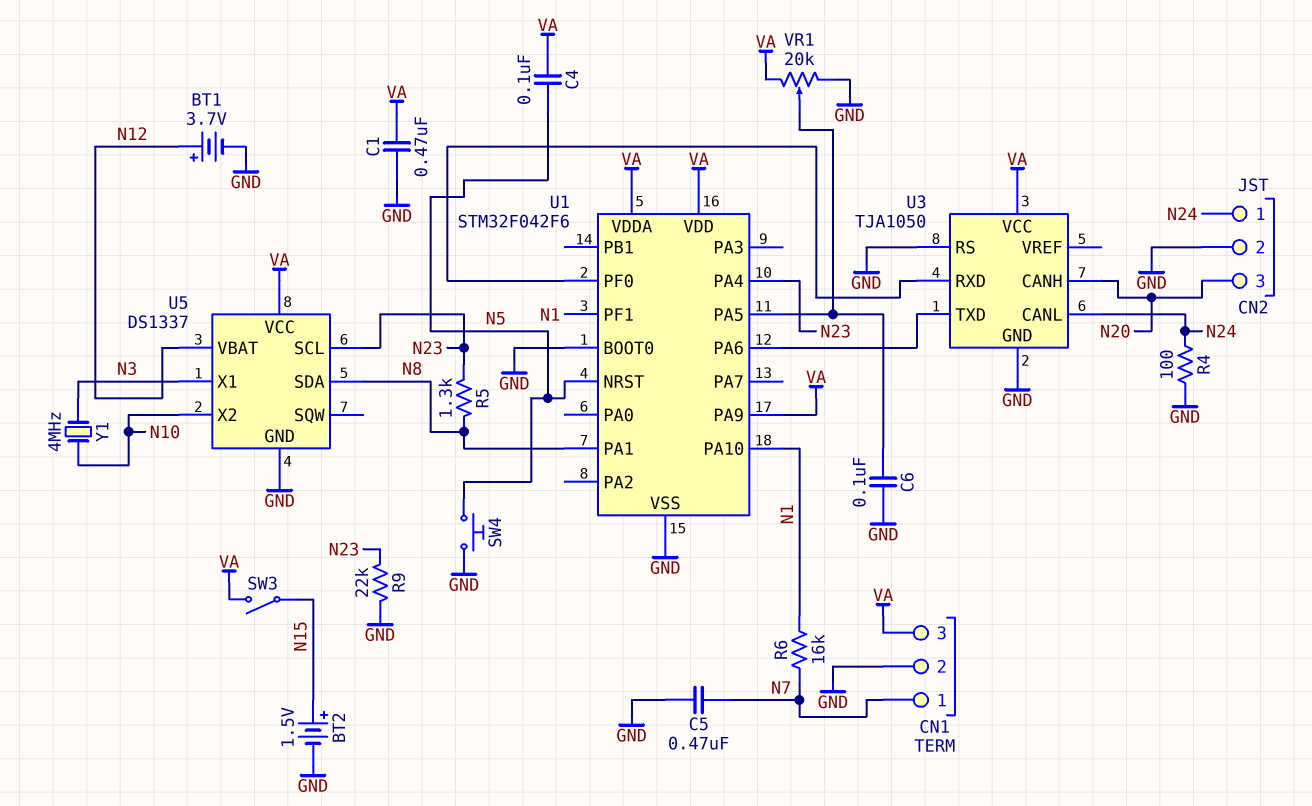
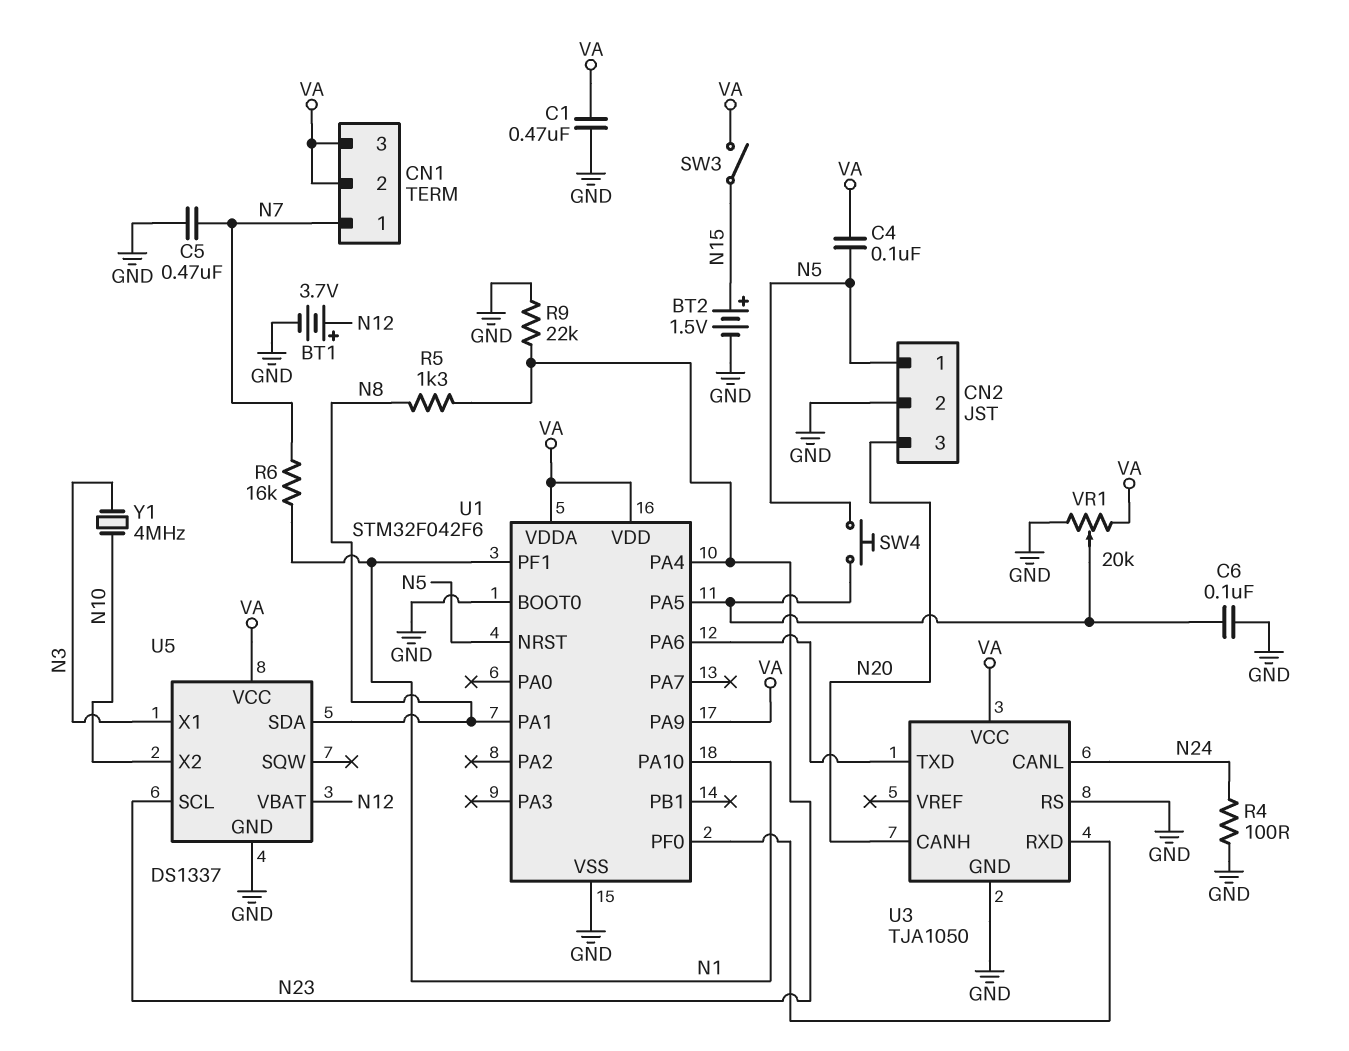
CN1 pin 2: GND -> VA
CN2 pin 1: N24 -> N5
SW4: button (GND, N5) -> button (N5, U1/PA5)

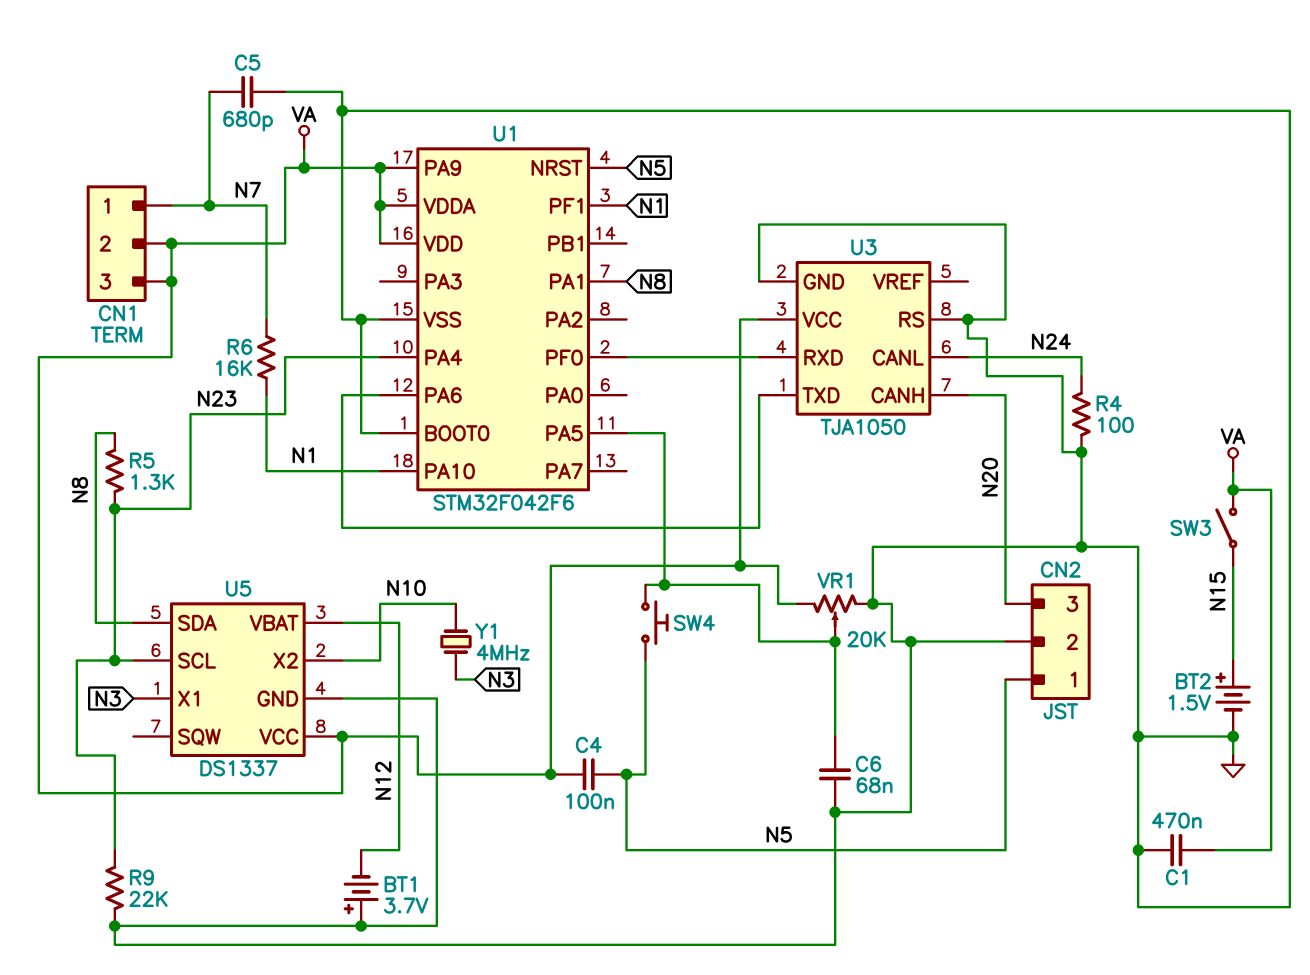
BT1: 3.7V (plus N12, minus GND) -> 3.7V (plus GND, minus N12)
C5: 470nF (GND, N7) -> 680pF (GND, N7)
C6: 100nF (GND, U1/PA5) -> 68nF (GND, U1/PA5)

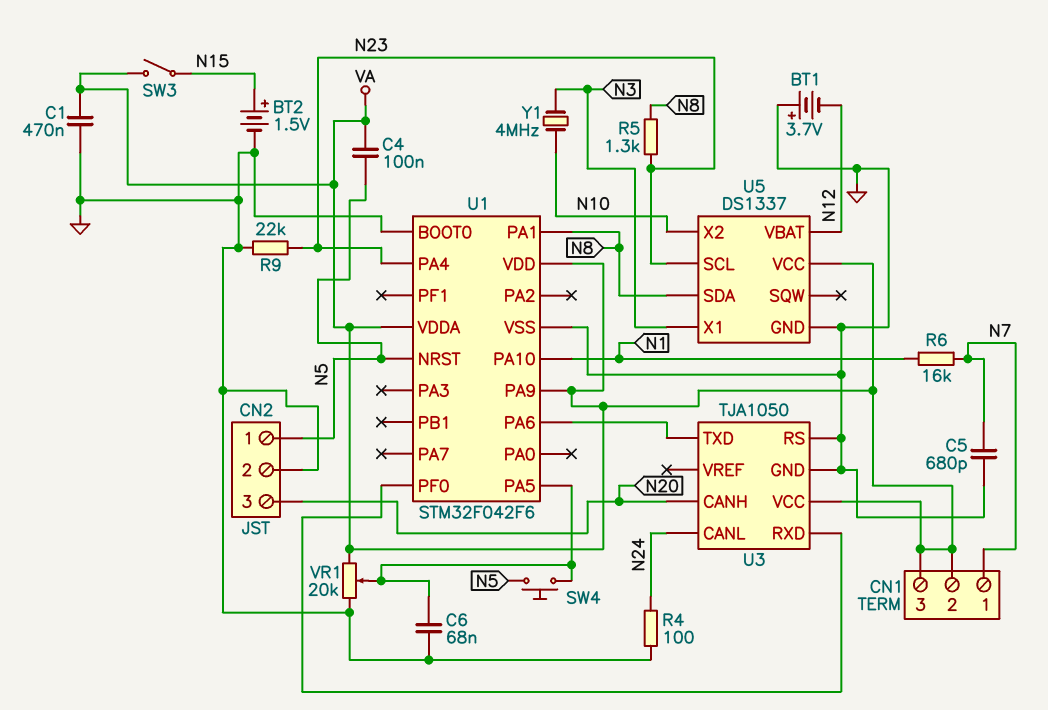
U1 pin PF1: N1 -> none

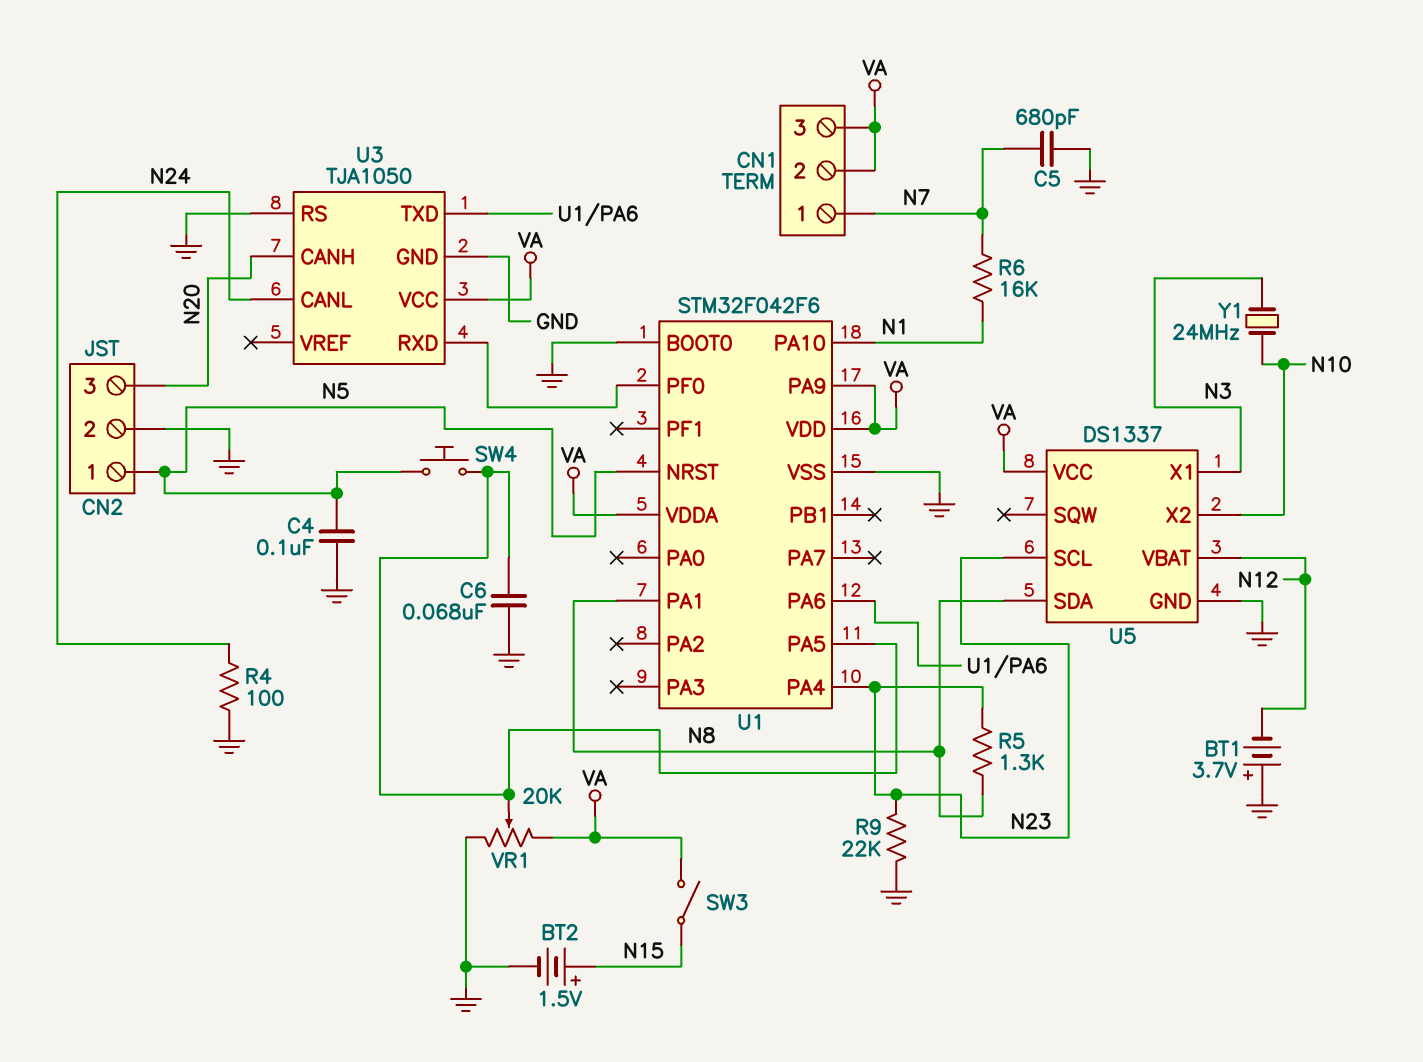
C1: 470nF (GND, VA) -> none
C4: 100nF (N5, VA) -> 100nF (GND, N5)
Y1: 4MHz (N3, N10) -> 24MHz (N3, N10)

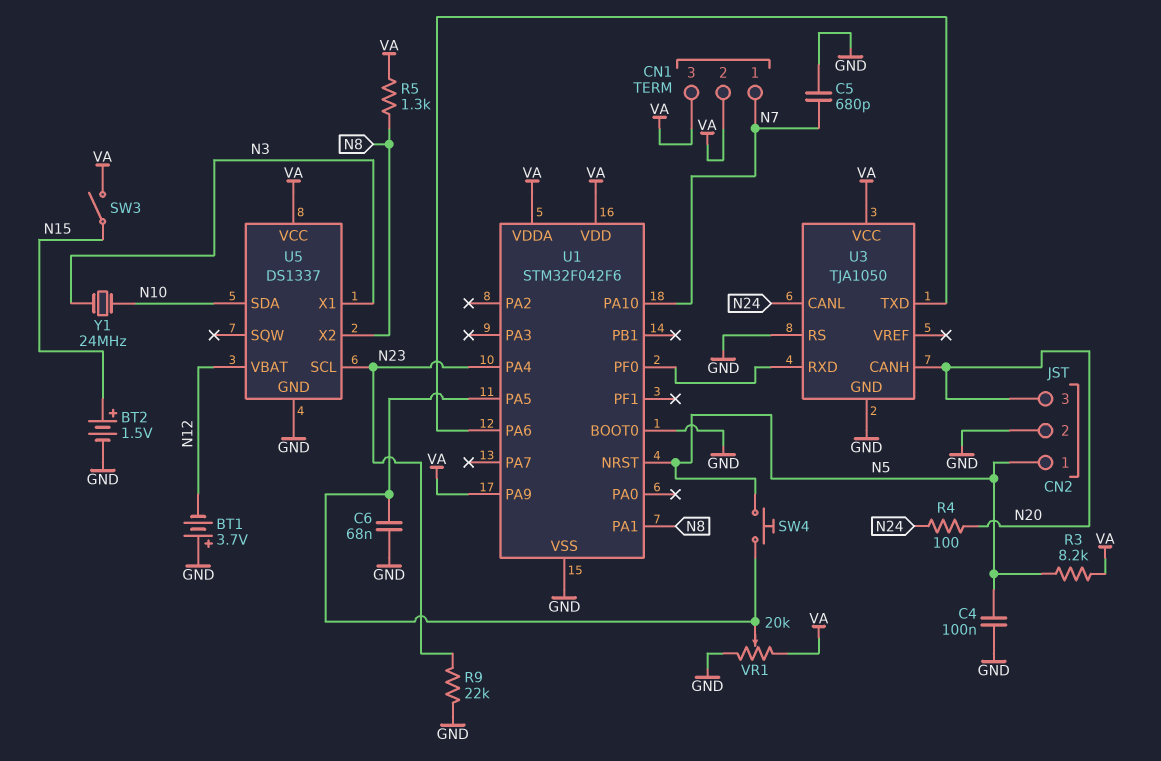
R3: none -> 8.2k (N5, VA)
R4: 100 (GND, N24) -> 100 (N20, N24)
R5: 1.3k (N8, N23) -> 1.3k (N8, VA)
R6: 16k (N1, N7) -> none
U1 pin PA10: N1 -> N7
U5 pin SDA: N8 -> N10
U5 pin X2: N10 -> N8

